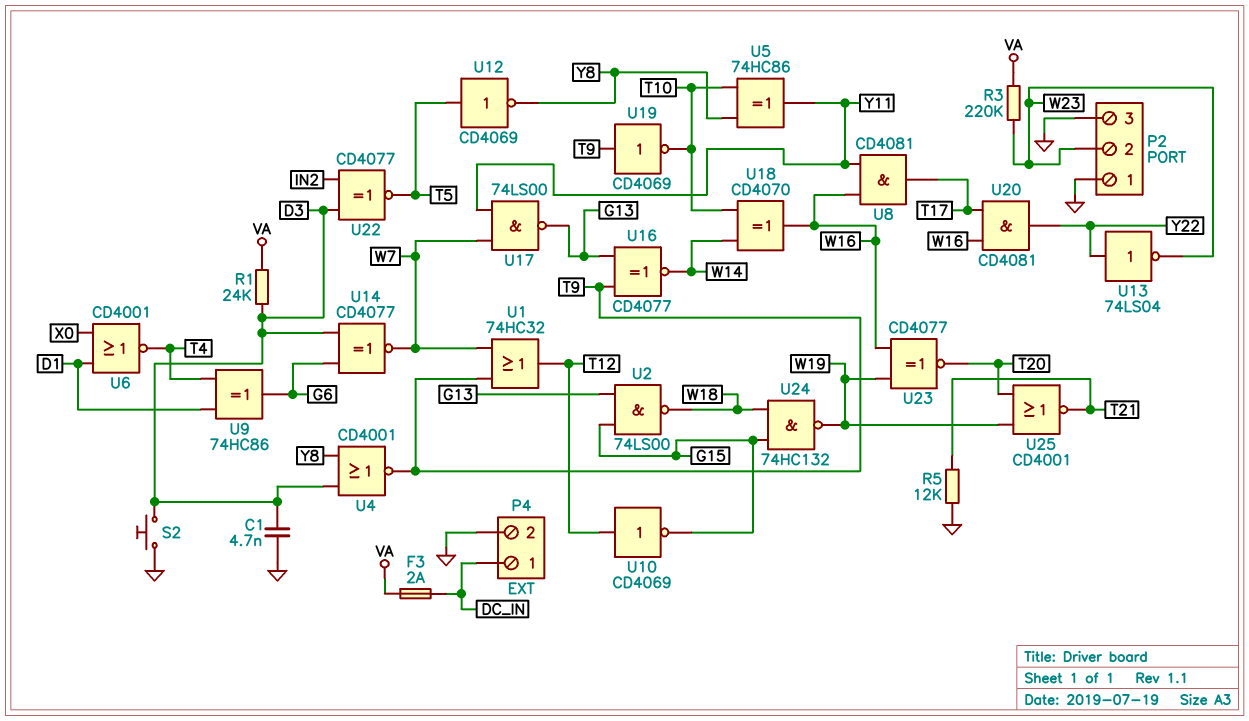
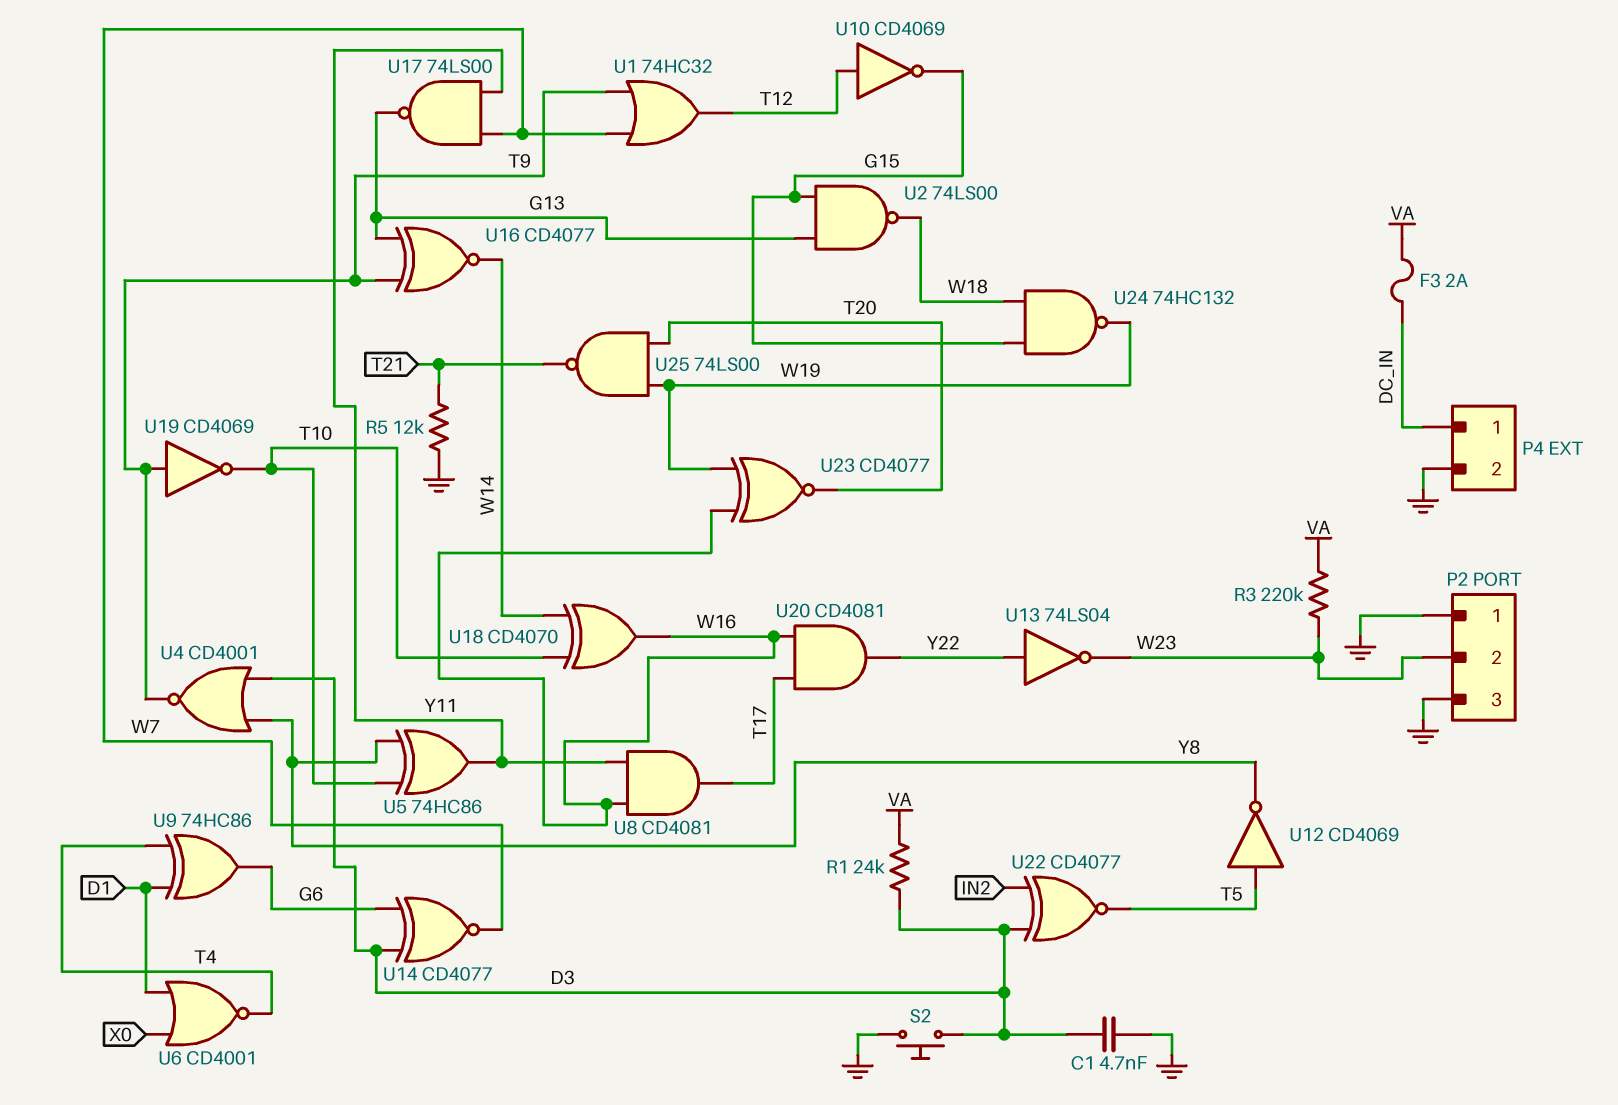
U25: NOR CD4001 (in T20, in W19, out T21) -> NAND 74LS00 (in T20, in W19, out T21)

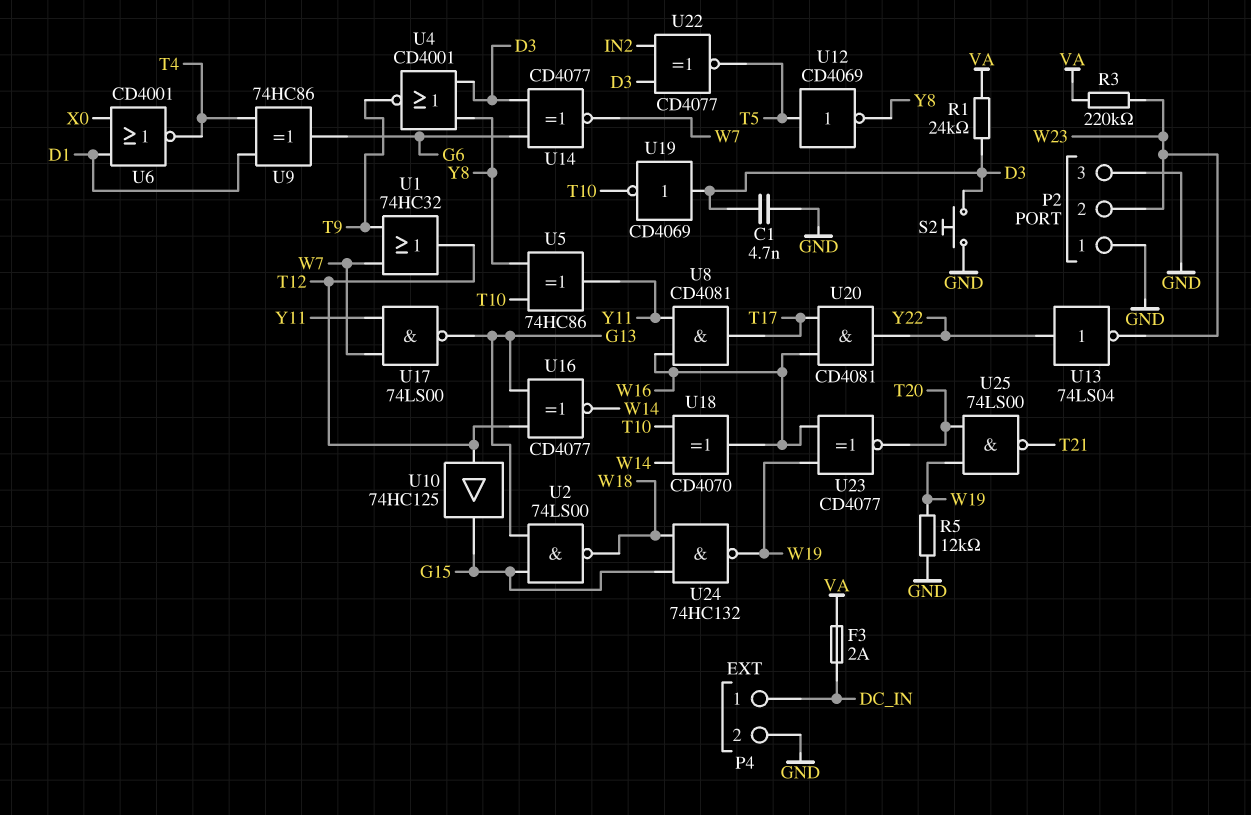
R5: 12k (GND, T21) -> 12k (GND, W19)
U10: NOT CD4069 (in T12, out G15) -> buffer 74HC125 (in T12, out G15)
U16: XNOR CD4077 (in G13, in T9, out W14) -> XNOR CD4077 (in G13, in T12, out W14)
U19: NOT CD4069 (in T9, out T10) -> NOT CD4069 (in D3, out T10)

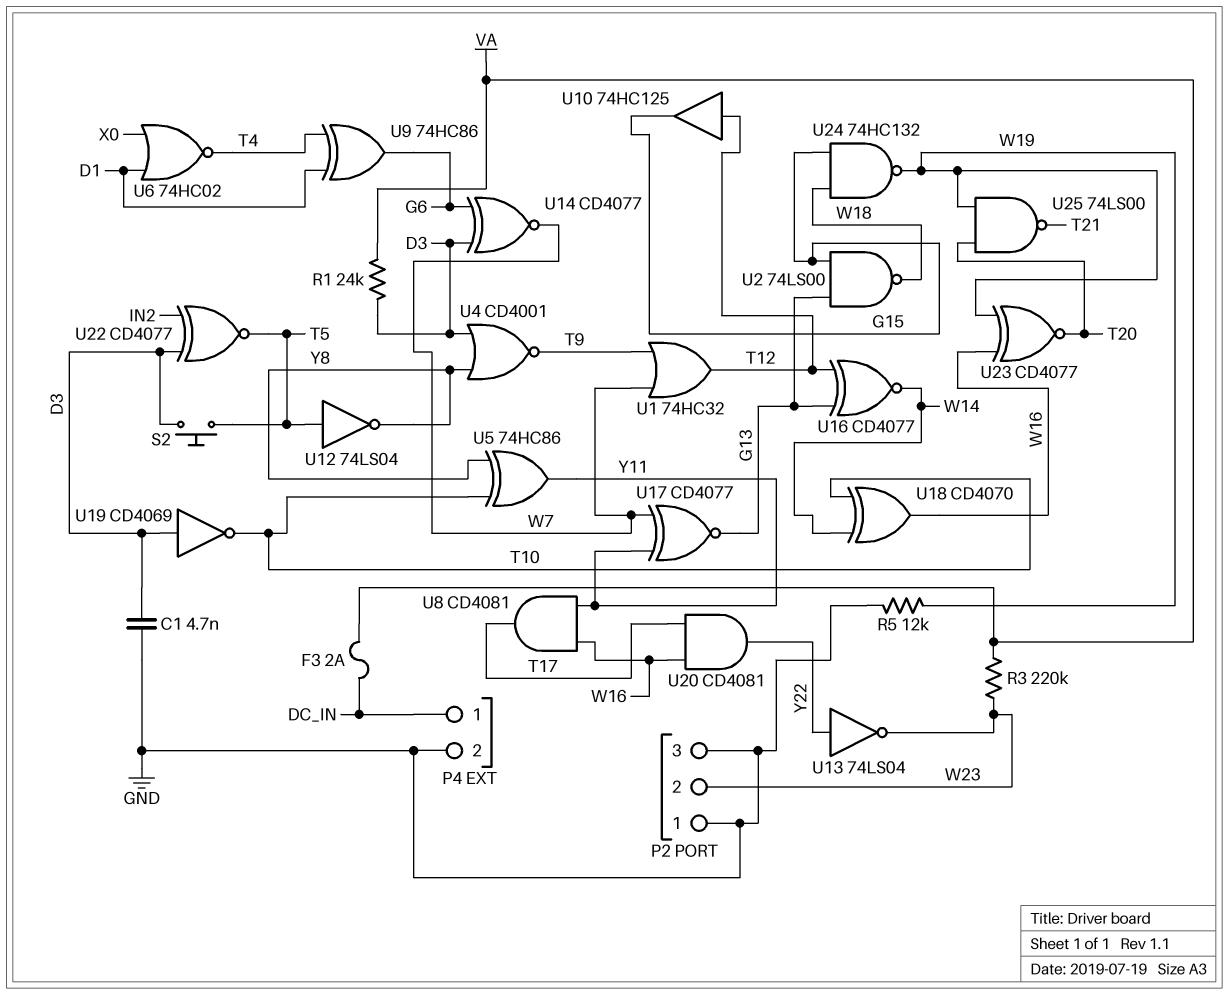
S2: button (D3, GND) -> button (D3, T5)
U6: NOR CD4001 (in D1, in X0, out T4) -> NOR 74HC02 (in D1, in X0, out T4)
U12: NOT CD4069 (in T5, out Y8) -> NOT 74LS04 (in T5, out Y8)
U17: NAND 74LS00 (in W7, in Y11, out G13) -> XNOR CD4077 (in W7, in Y11, out G13)

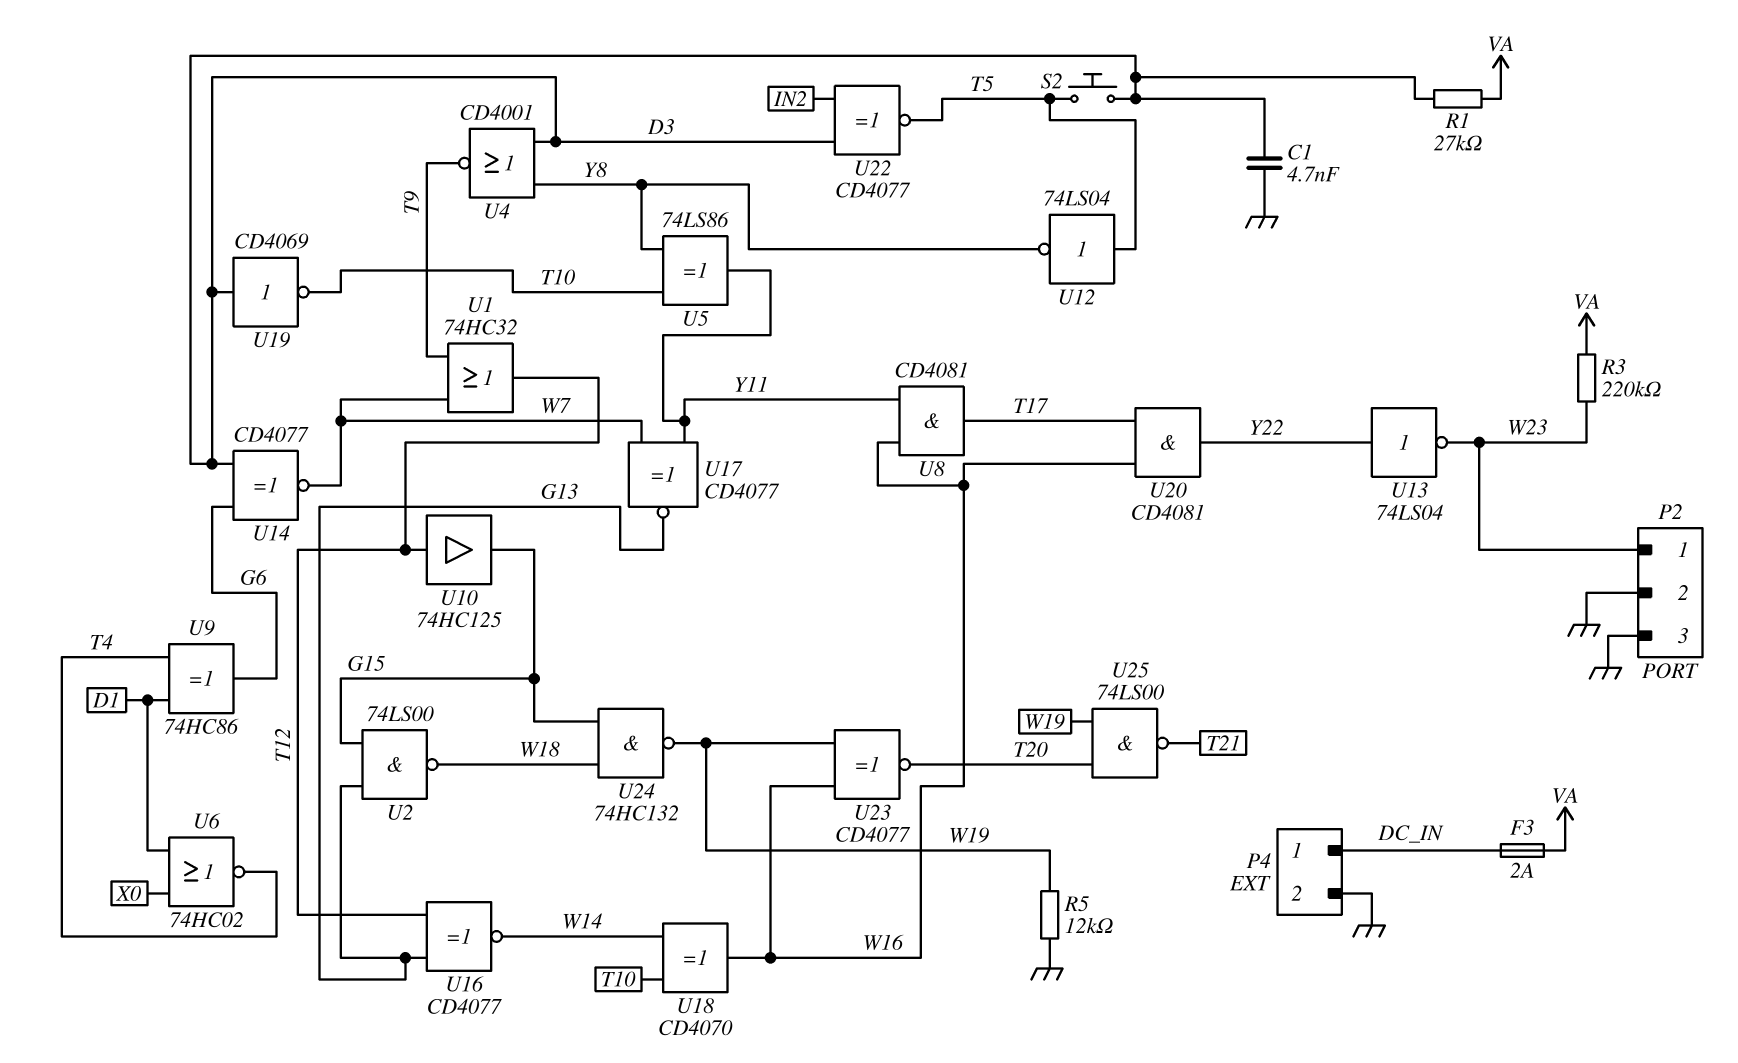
P2 pin 1: GND -> W23
P2 pin 2: W23 -> GND
R1: 24k (D3, VA) -> 27k (D3, VA)
U5: XOR 74HC86 (in T10, in Y8, out Y11) -> XOR 74LS86 (in T10, in Y8, out Y11)

